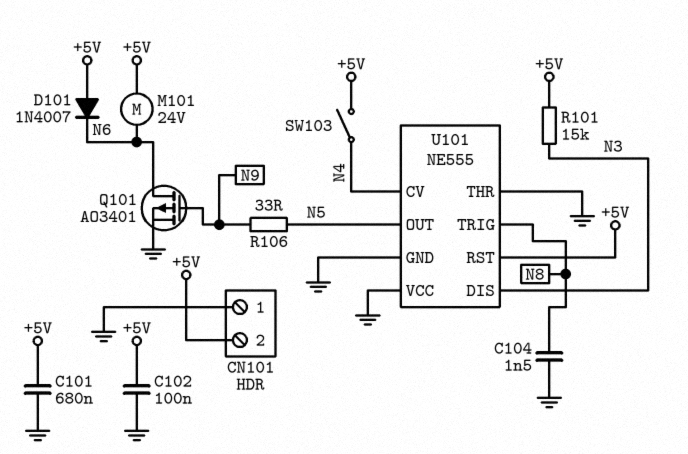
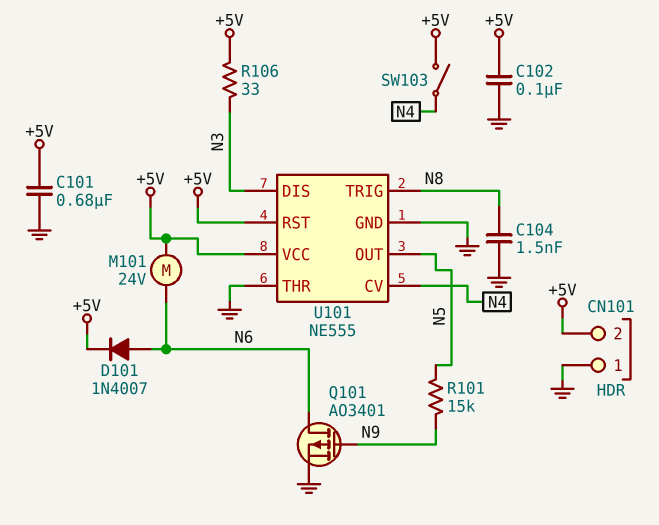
D101: diode 1N4007 (A +5V, K N6) -> diode 1N4007 (A N6, K +5V)
R101: 15k (+5V, N3) -> 15k (N5, N9)
R106: 33 (N5, N9) -> 33 (+5V, N3)
U101 pin VCC: GND -> +5V

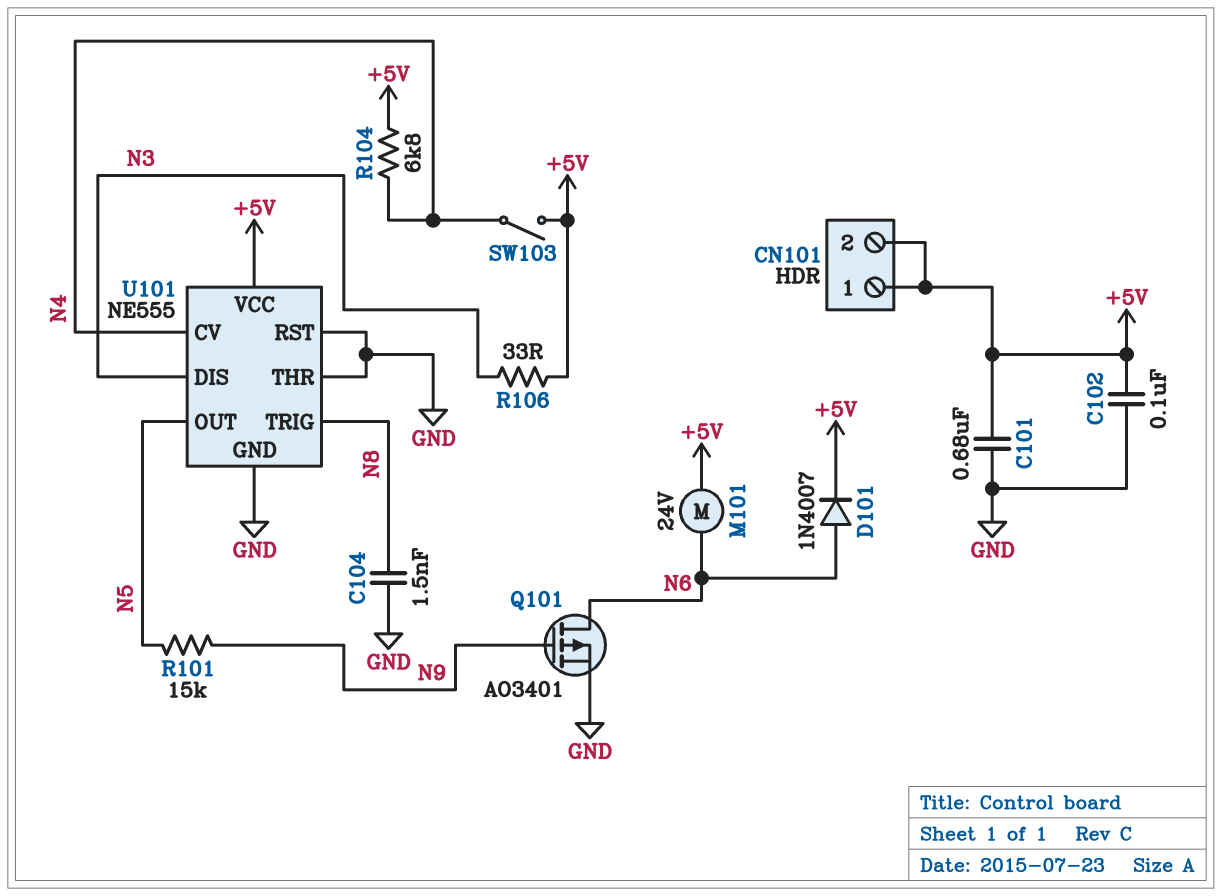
CN101 pin 1: GND -> +5V
R104: none -> 6.8k (+5V, N4)
U101 pin RST: +5V -> GND

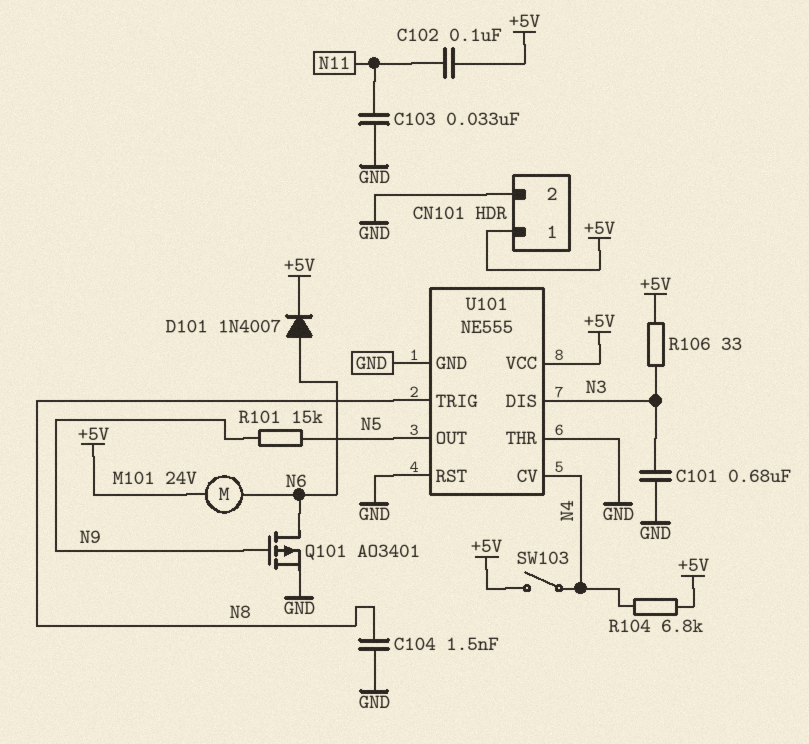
C101: 680nF (+5V, GND) -> 680nF (GND, N3)
C102: 100nF (+5V, GND) -> 100nF (+5V, N11)
C103: none -> 33nF (GND, N11)
CN101 pin 2: +5V -> GND

